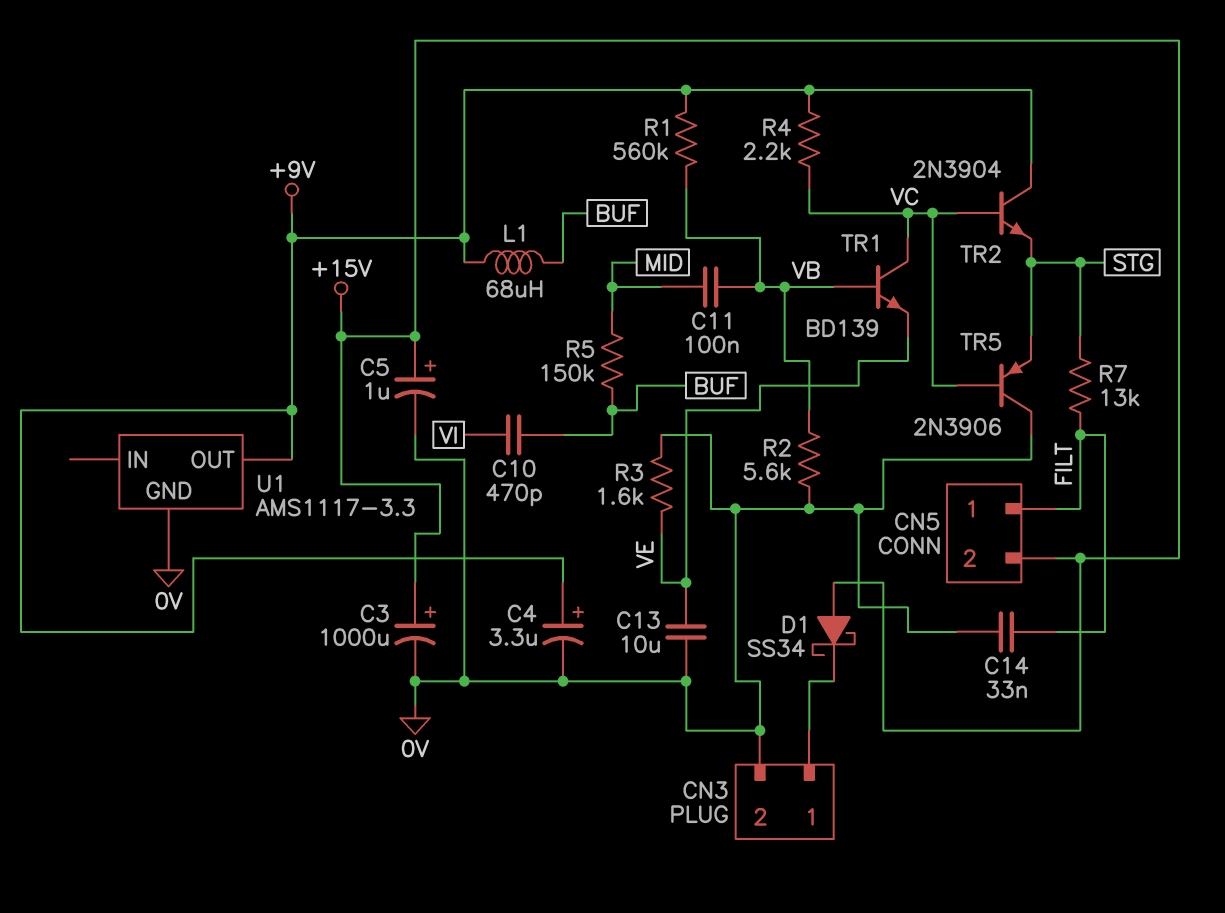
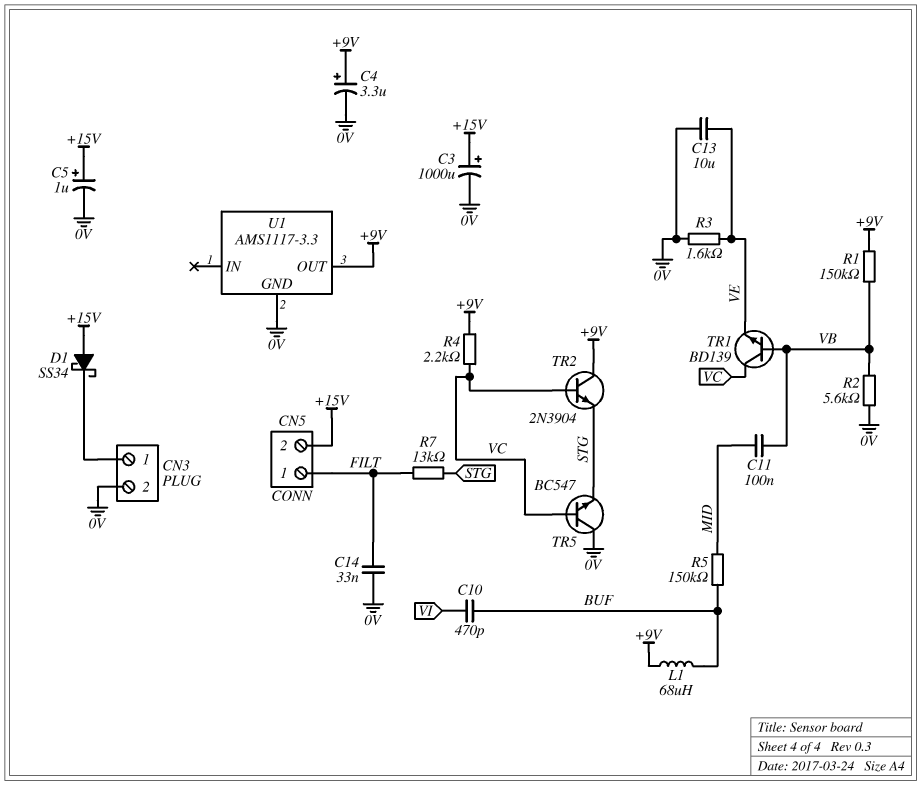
R1: 560k (+9V, VB) -> 150k (+9V, VB)
TR5: PNP 2N3906 (B VC, C 0V, E STG) -> NPN BC547 (B VC, C 0V, E STG)

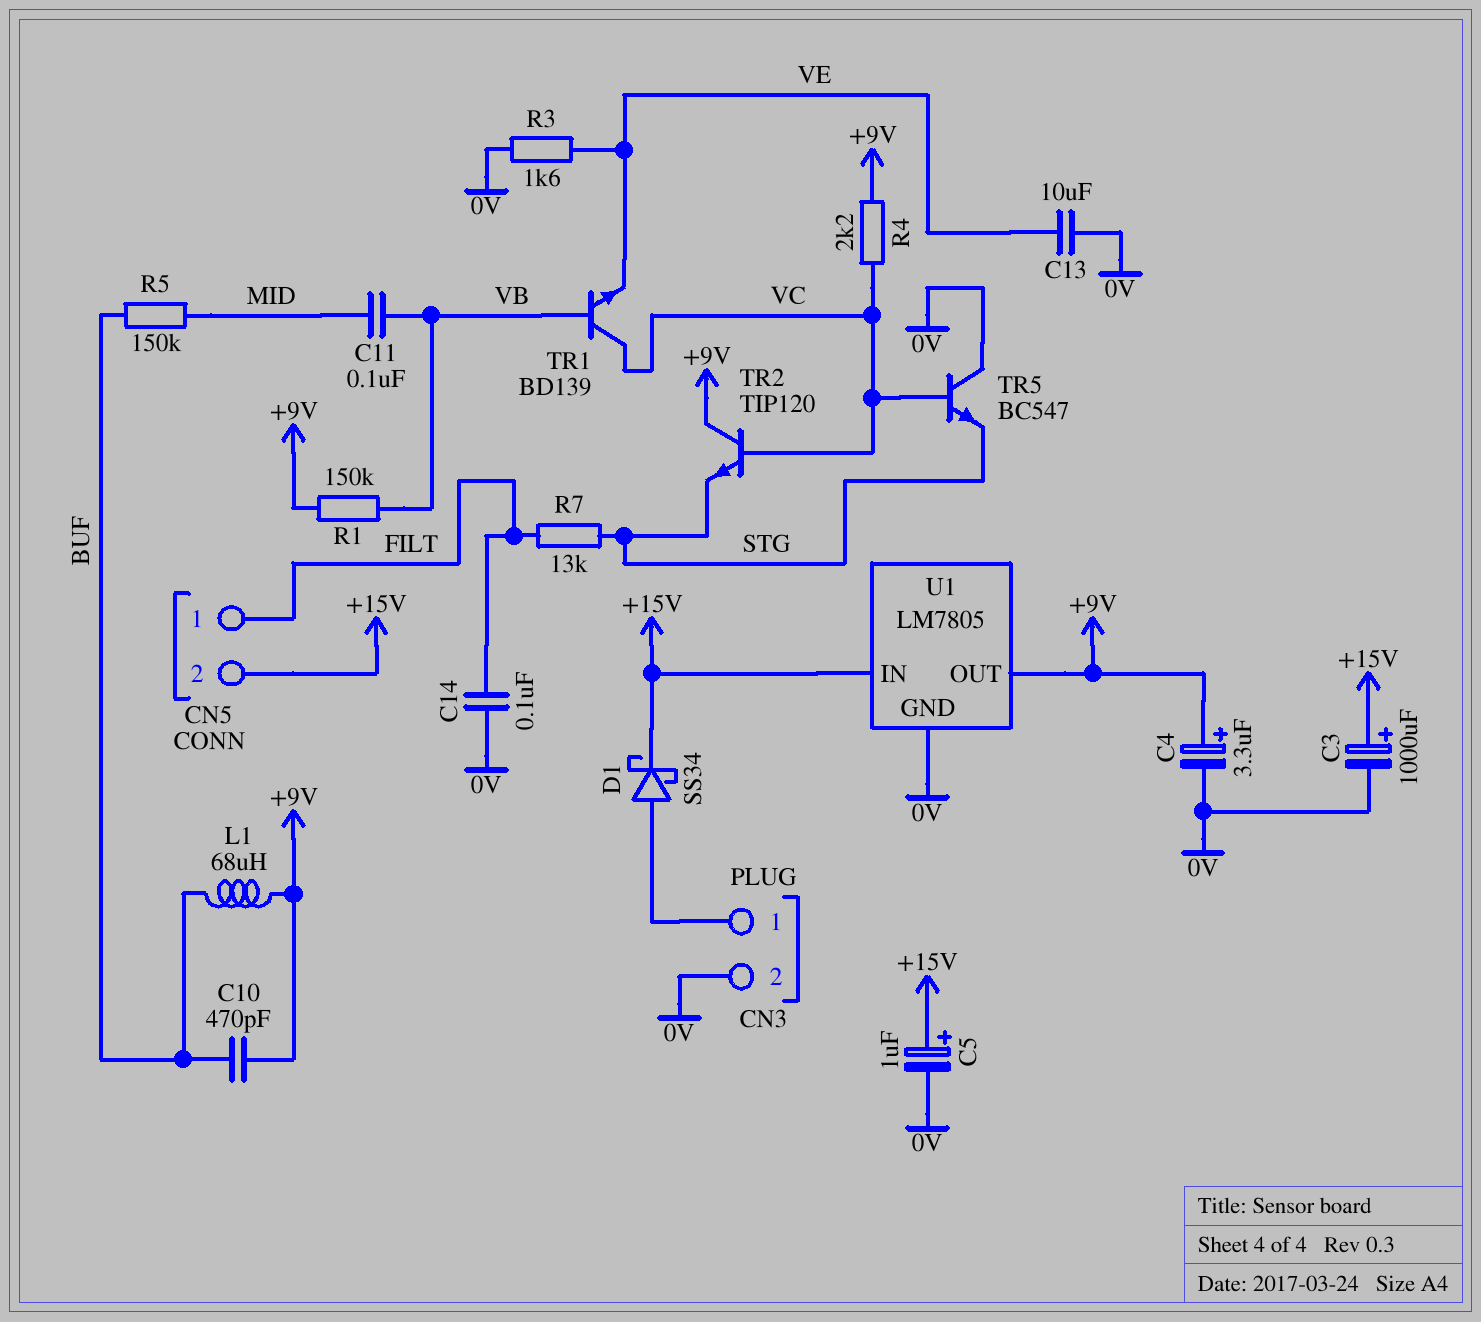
C10: 470pF (BUF, VI) -> 470pF (+9V, BUF)
C14: 33nF (0V, FILT) -> 100nF (0V, FILT)
D1: schottky SS34 (A +15V, K CN3/1) -> schottky SS34 (A CN3/1, K +15V)
R2: 5.6k (0V, VB) -> none
TR2: NPN 2N3904 (B VC, C +9V, E STG) -> NPN TIP120 (B VC, C +9V, E STG)
U1: AMS1117-3.3 -> LM7805
U1 pin IN: none -> +15V

